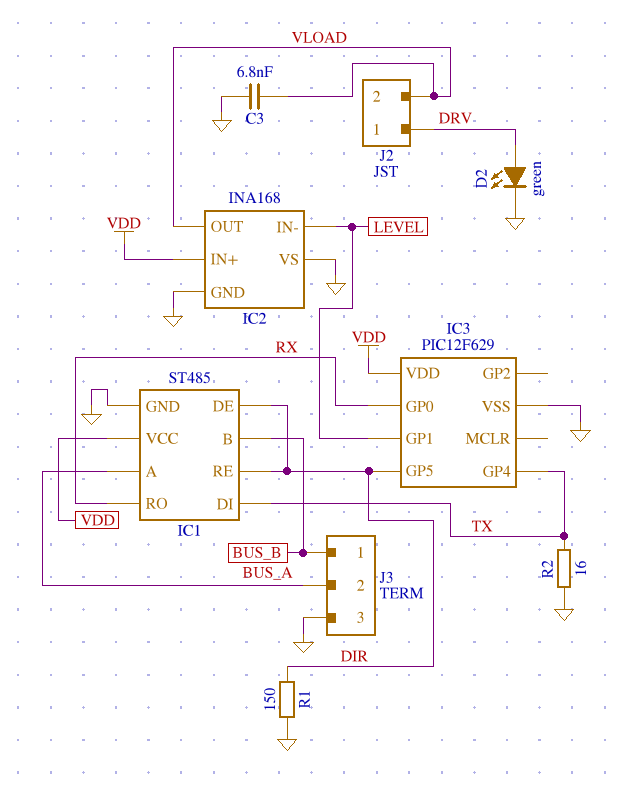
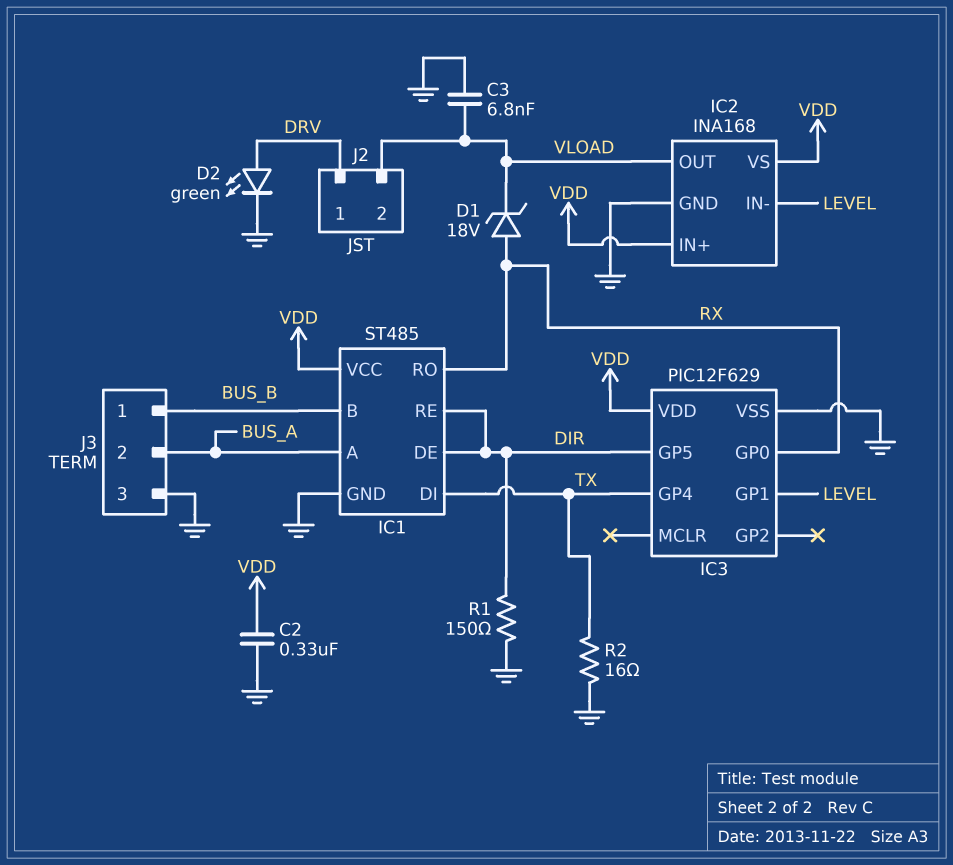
C2: none -> 330nF (GND, VDD)
D1: none -> zener 18V (A RX, K VLOAD)
IC2 pin VS: GND -> VDD

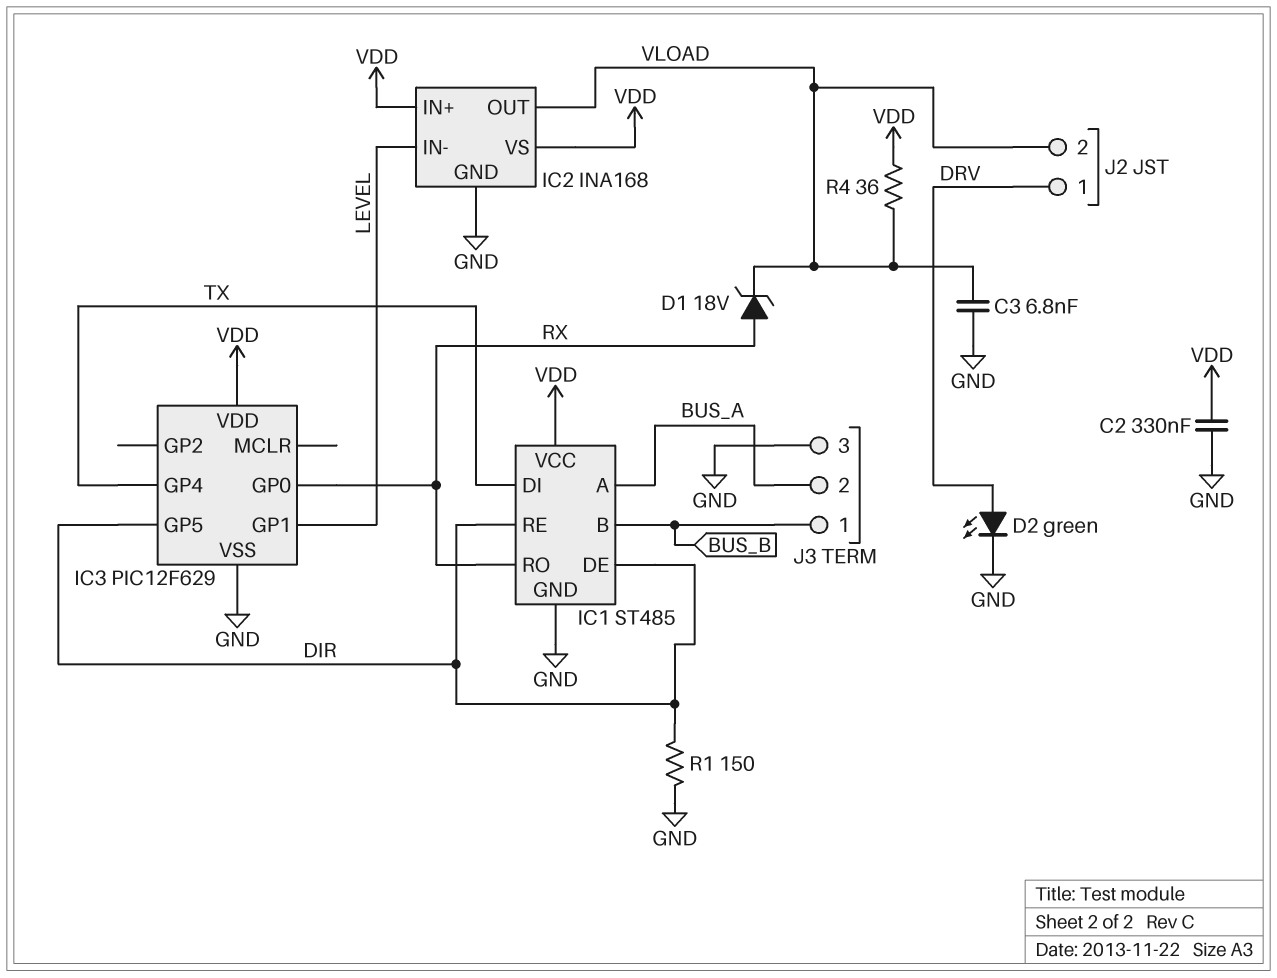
R2: 16 (GND, TX) -> none
R4: none -> 36 (VDD, VLOAD)

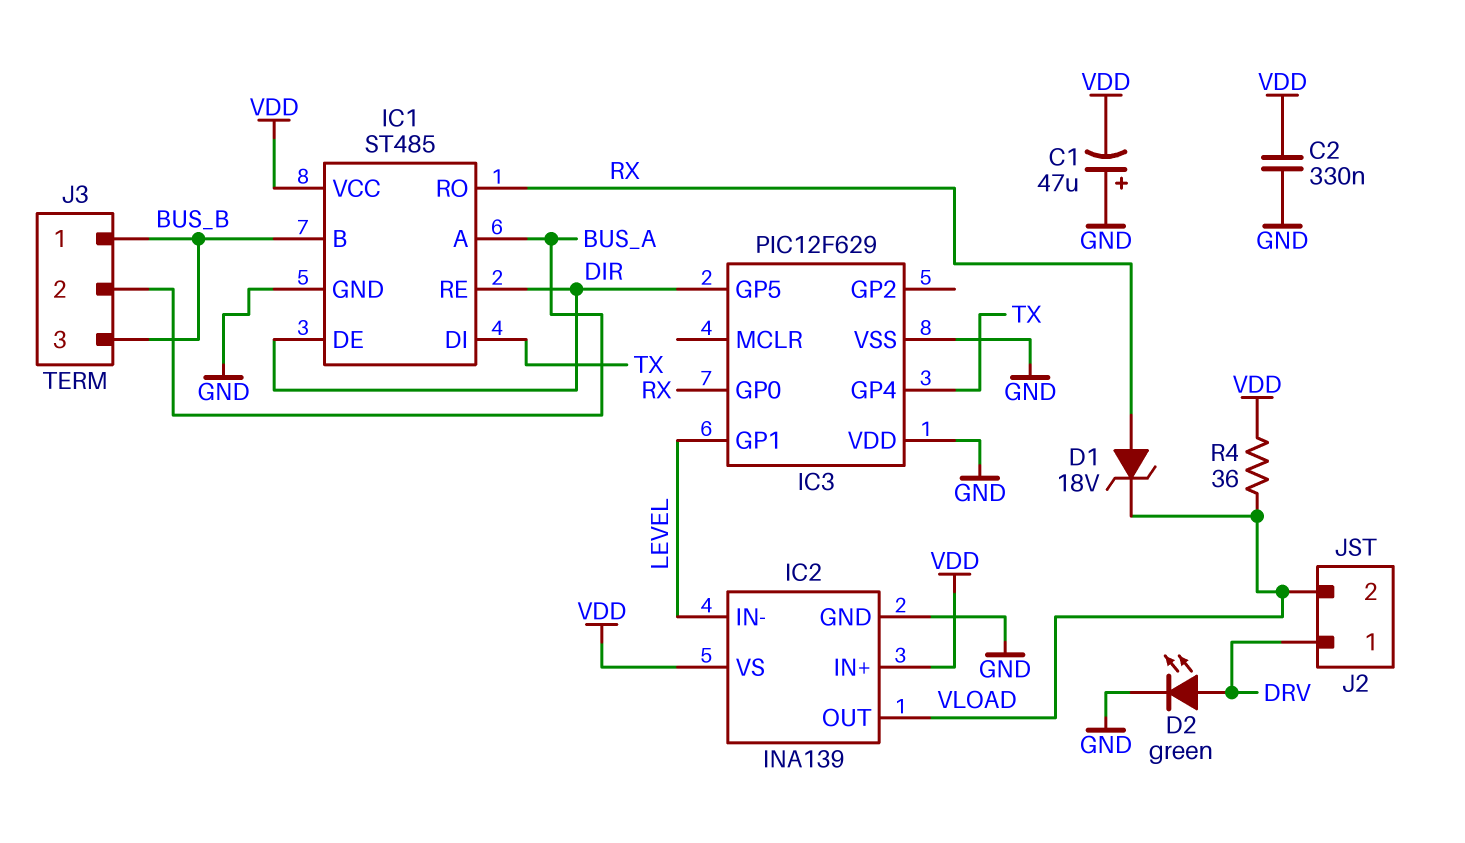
C1: none -> 47uF (plus GND, minus VDD)
C3: 6.8nF (GND, VLOAD) -> none
IC2: INA168 -> INA139
IC3 pin VDD: VDD -> GND
J3 pin 3: GND -> BUS_B
R1: 150 (DIR, GND) -> none

